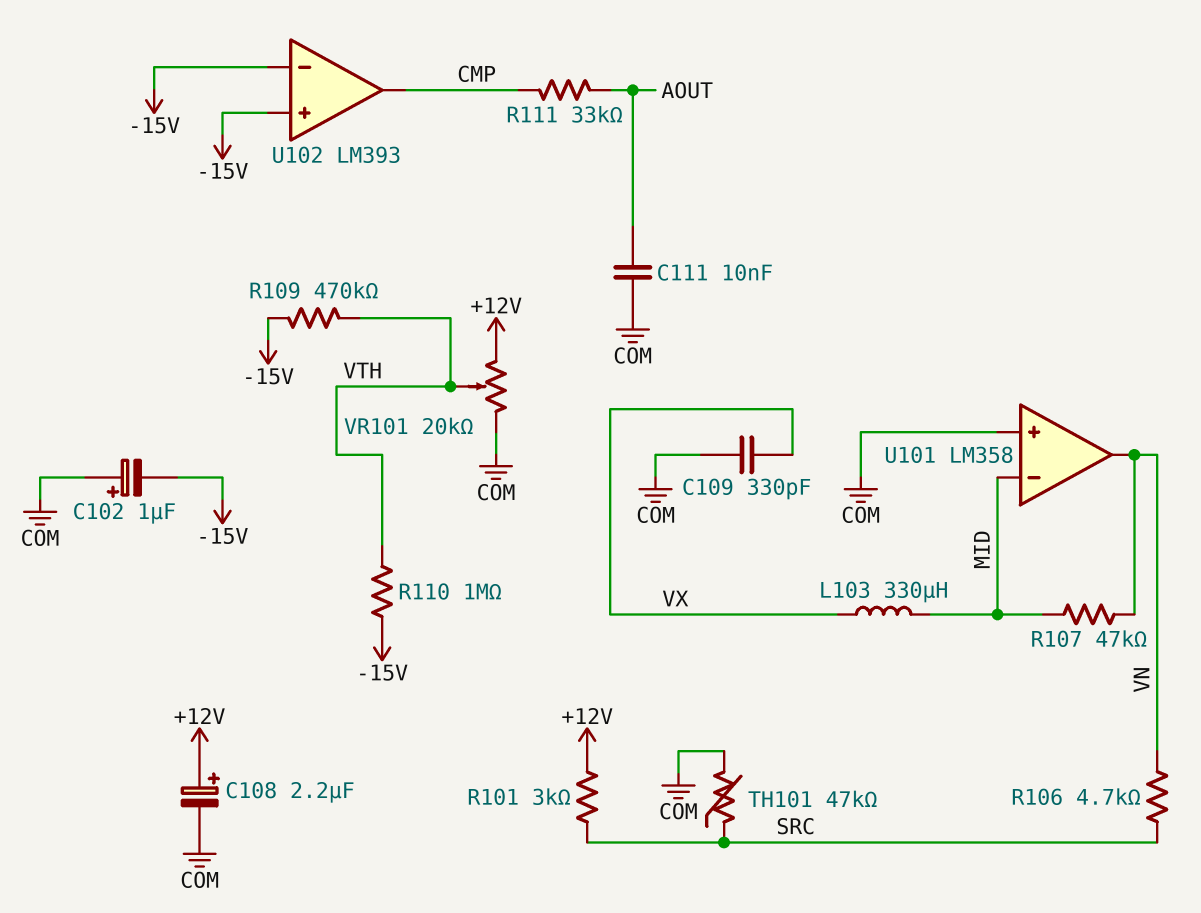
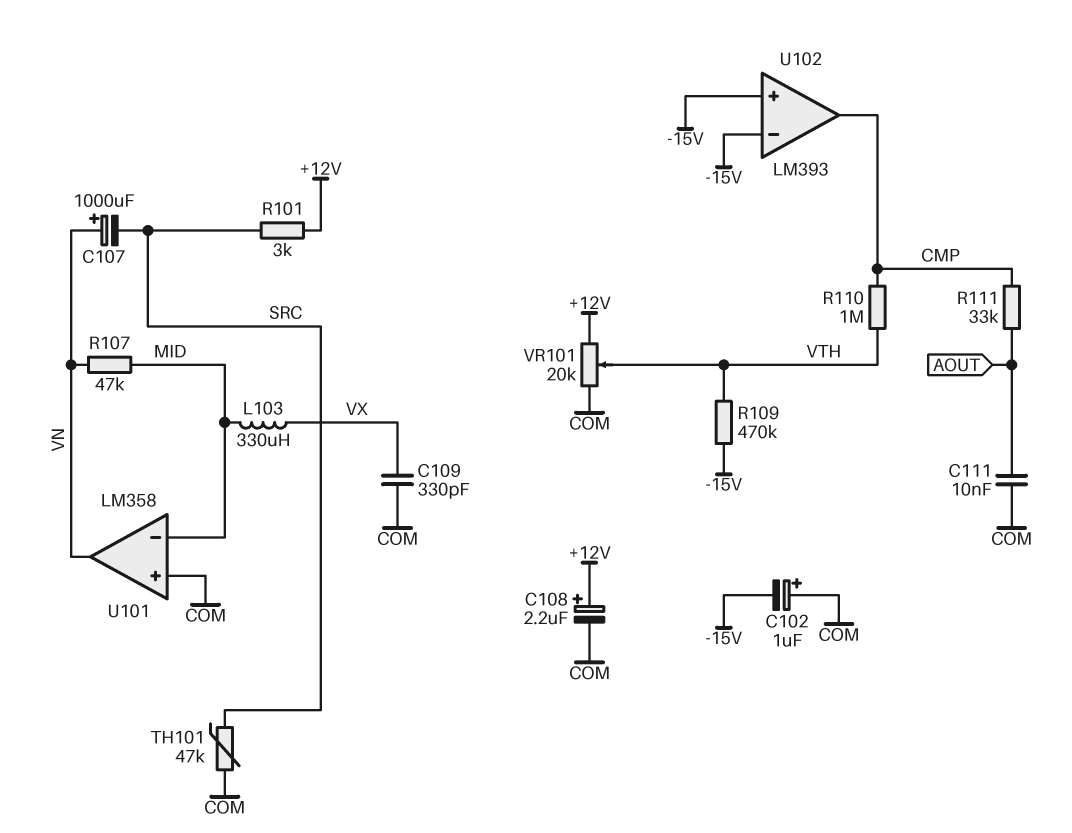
C107: none -> 1000uF (plus VN, minus SRC)
R106: 4.7k (SRC, VN) -> none
R110: 1M (-15V, VTH) -> 1M (CMP, VTH)

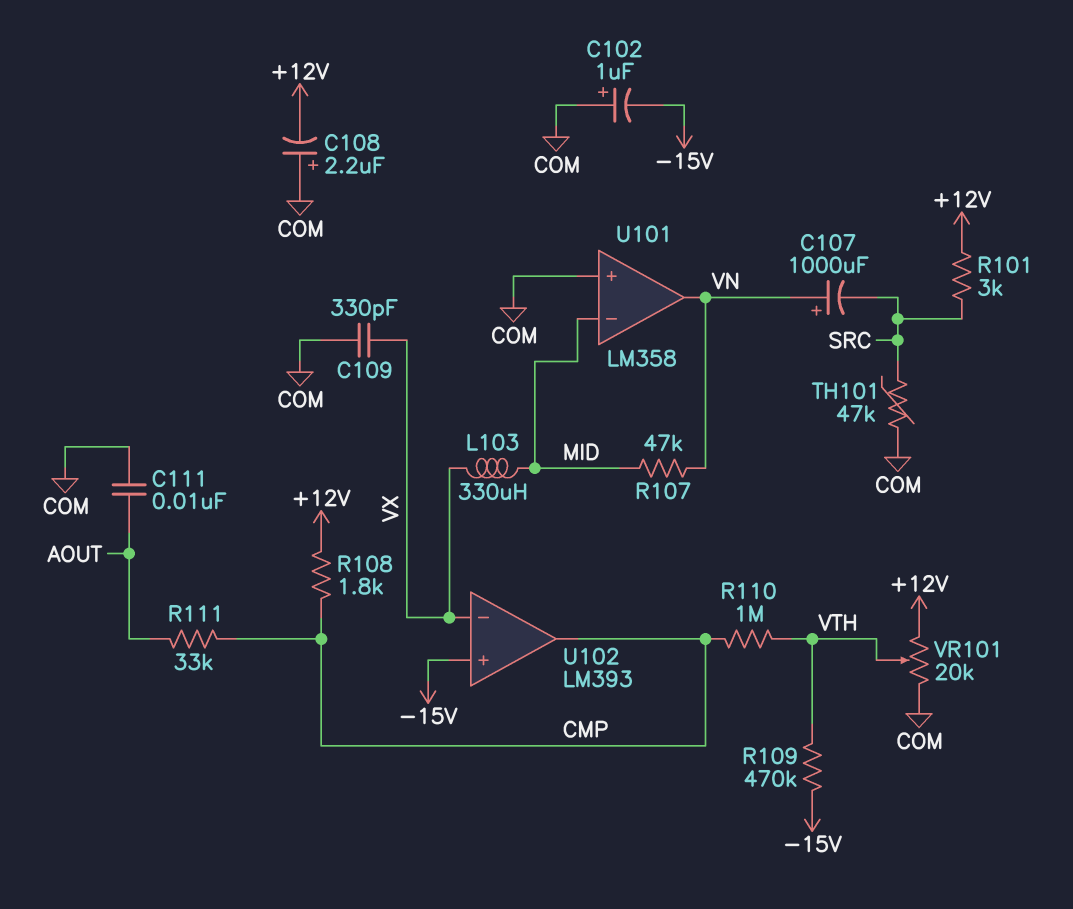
C108: 2.2uF (plus +12V, minus COM) -> 2.2uF (plus COM, minus +12V)
R108: none -> 1.8k (+12V, CMP)
U102 pin in-: -15V -> VX

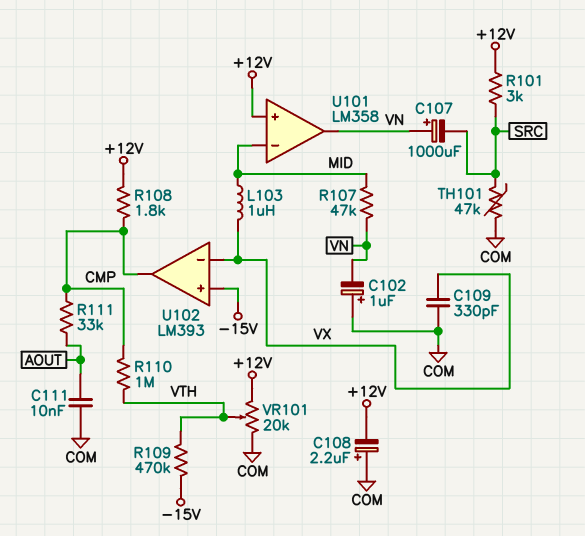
C102: 1uF (plus COM, minus -15V) -> 1uF (plus COM, minus VN)
L103: 330uH (MID, VX) -> 1uH (MID, VX)
U101 pin in+: COM -> +12V

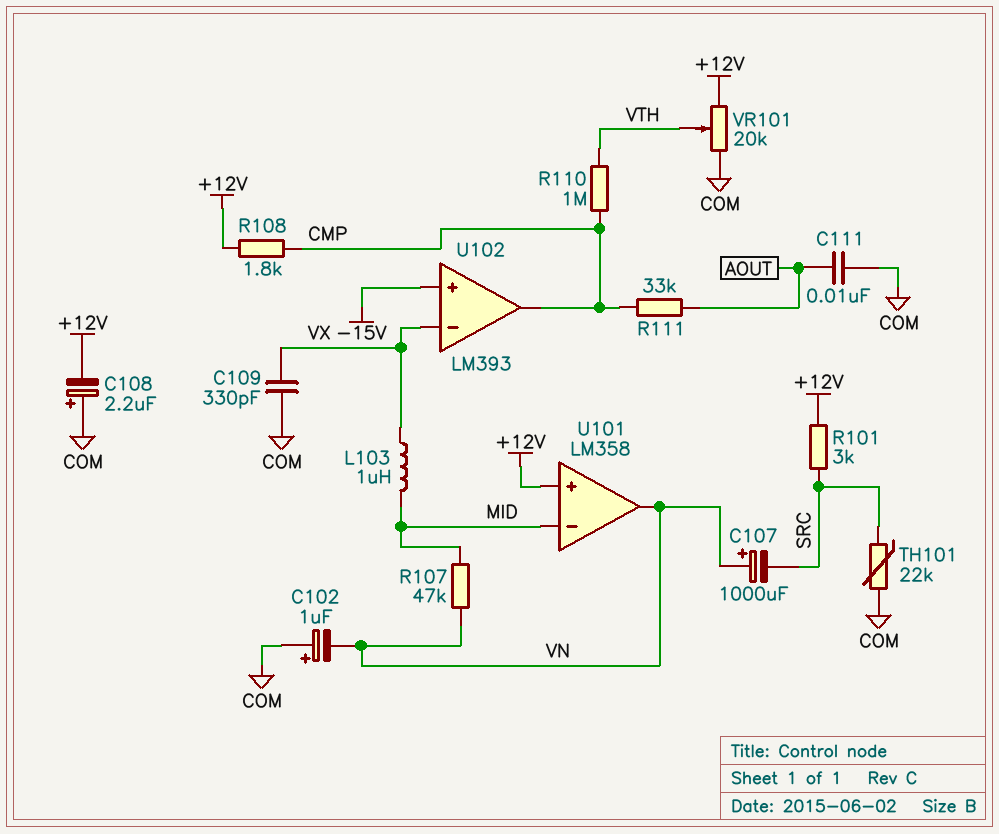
R109: 470k (-15V, VTH) -> none
TH101: 47k (COM, SRC) -> 22k (COM, SRC)

